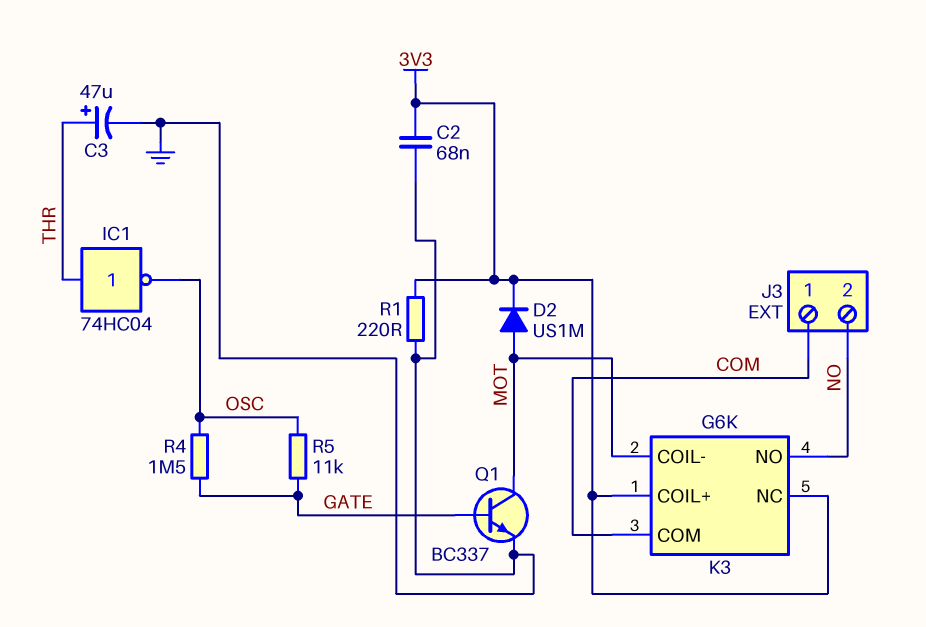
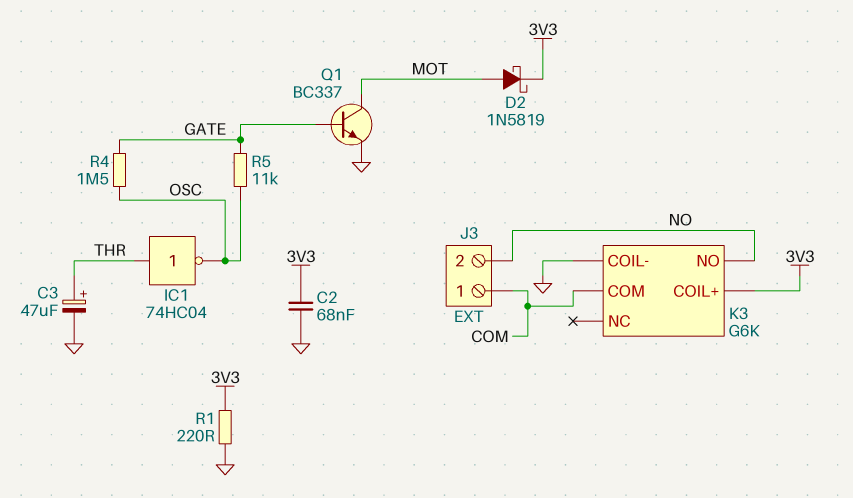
D2: diode US1M (A MOT, K 3V3) -> schottky 1N5819 (A MOT, K 3V3)
K3 pin COIL-: MOT -> GND
K3 pin NC: 3V3 -> none

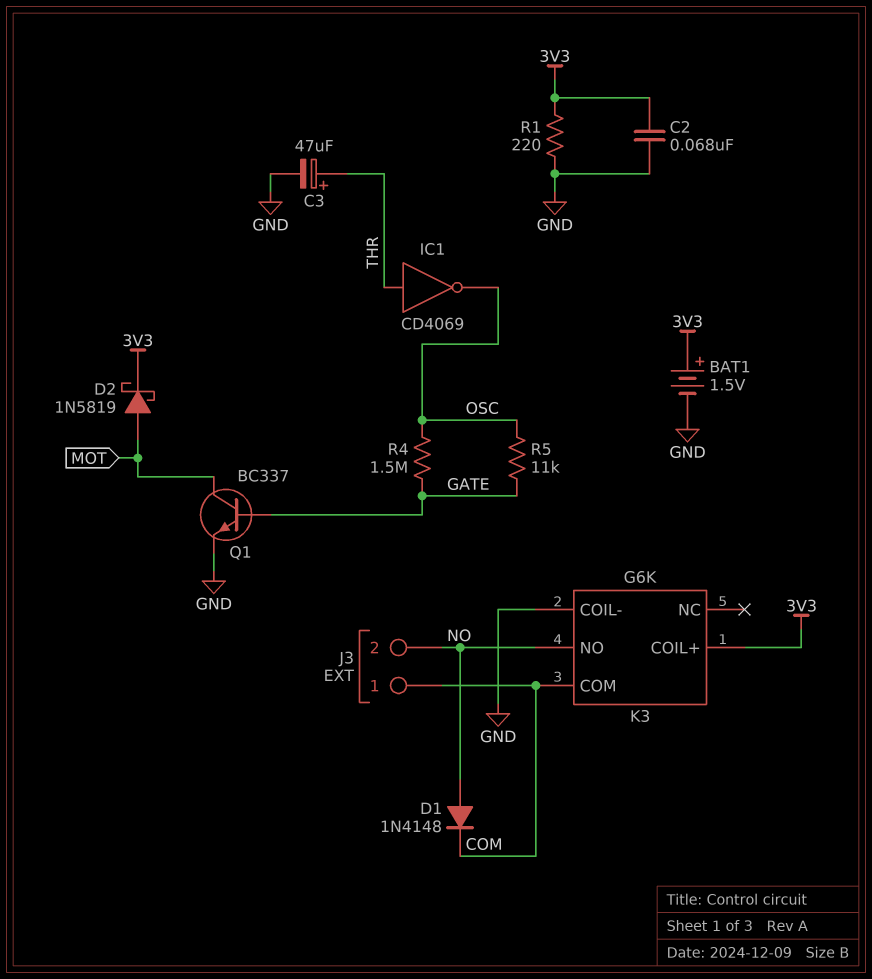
BAT1: none -> 1.5V (plus 3V3, minus GND)
D1: none -> diode 1N4148 (A NO, K COM)
IC1: NOT 74HC04 (in THR, out OSC) -> NOT CD4069 (in THR, out OSC)

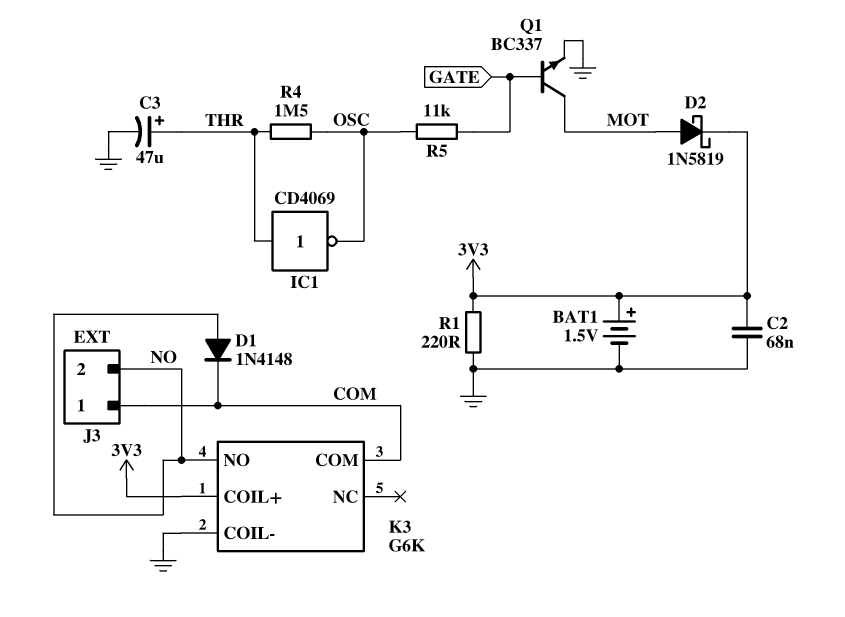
R4: 1.5M (GATE, OSC) -> 1.5M (OSC, THR)

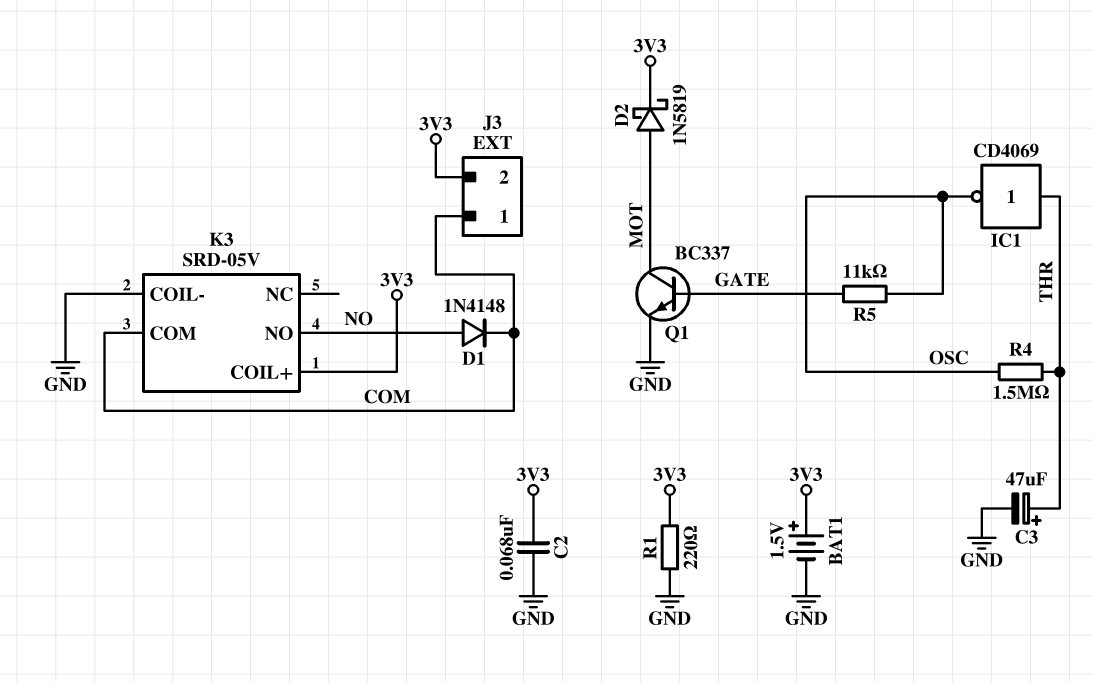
J3 pin 2: NO -> 3V3
K3: G6K -> SRD-05V

